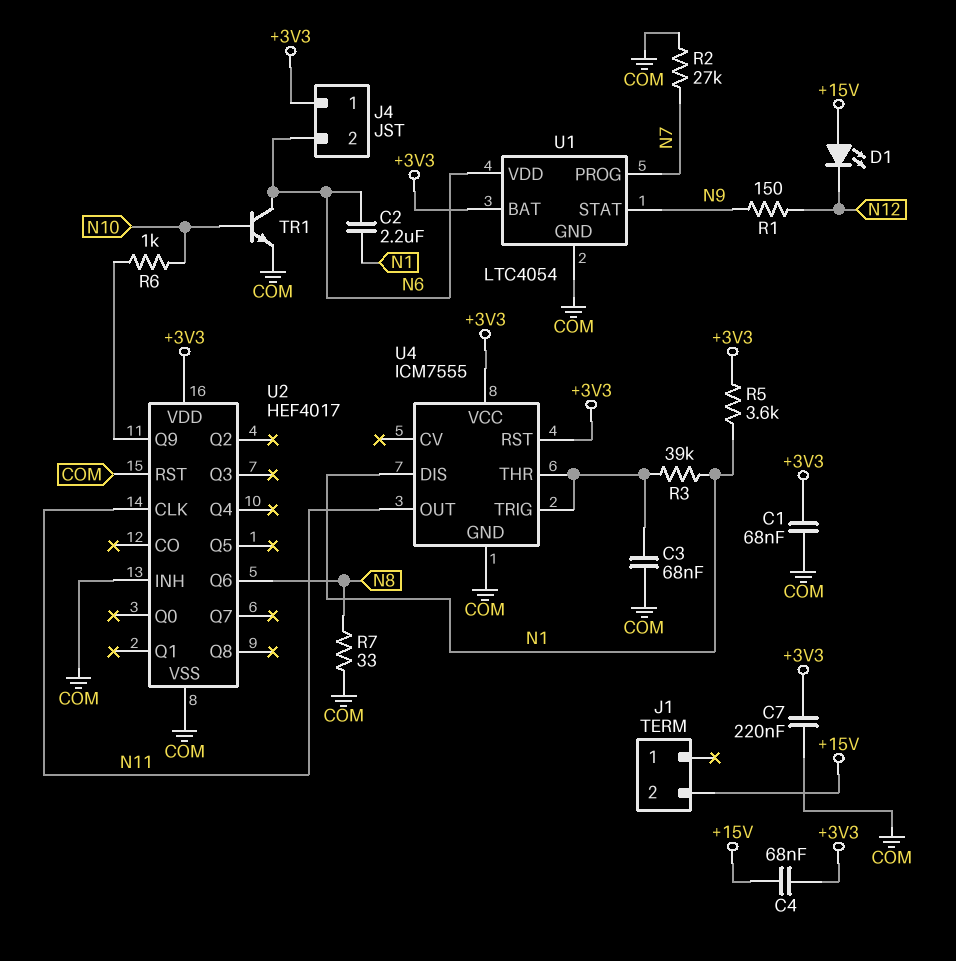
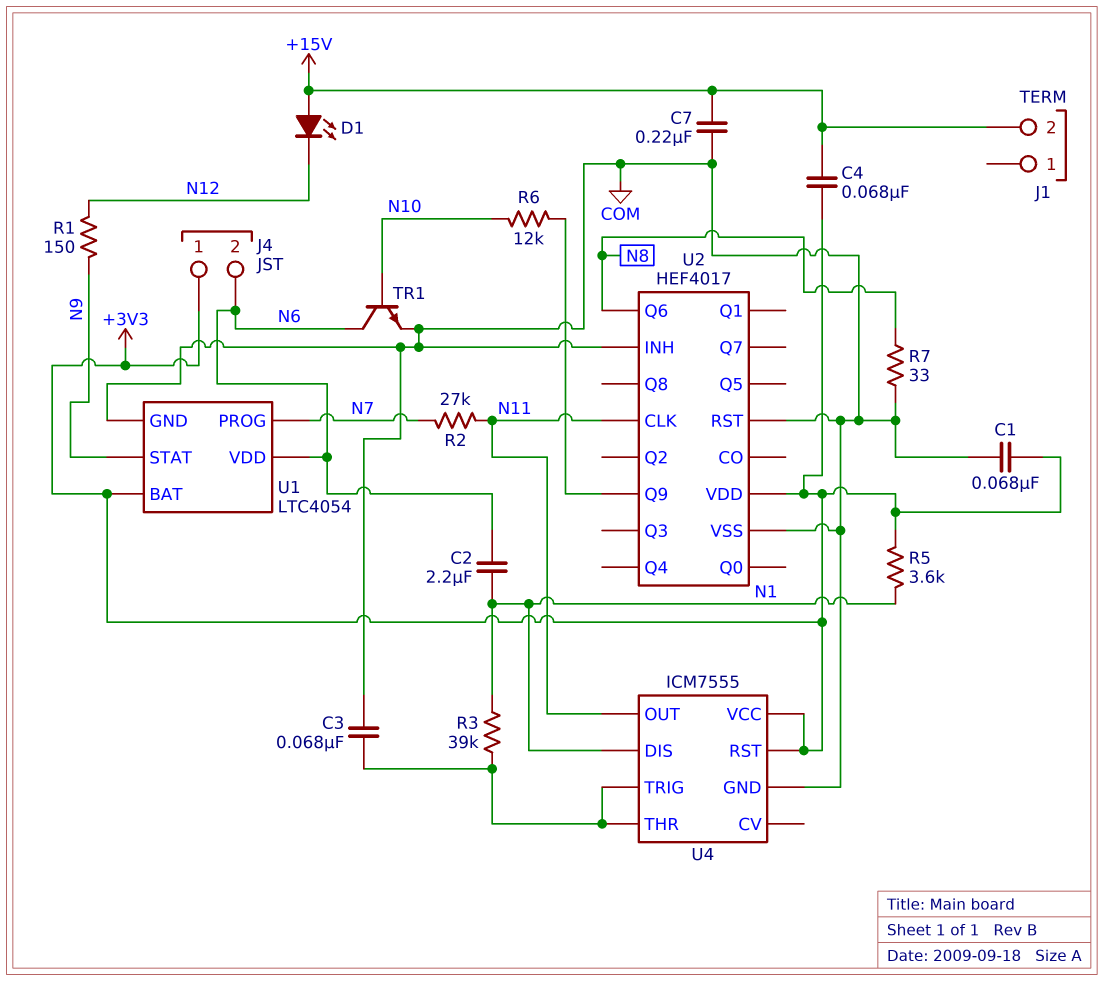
C7: 220nF (+3V3, COM) -> 220nF (+15V, COM)
R2: 27k (COM, N7) -> 27k (N7, N11)
R6: 1k (N10, U2/Q9) -> 12k (N10, U2/Q9)

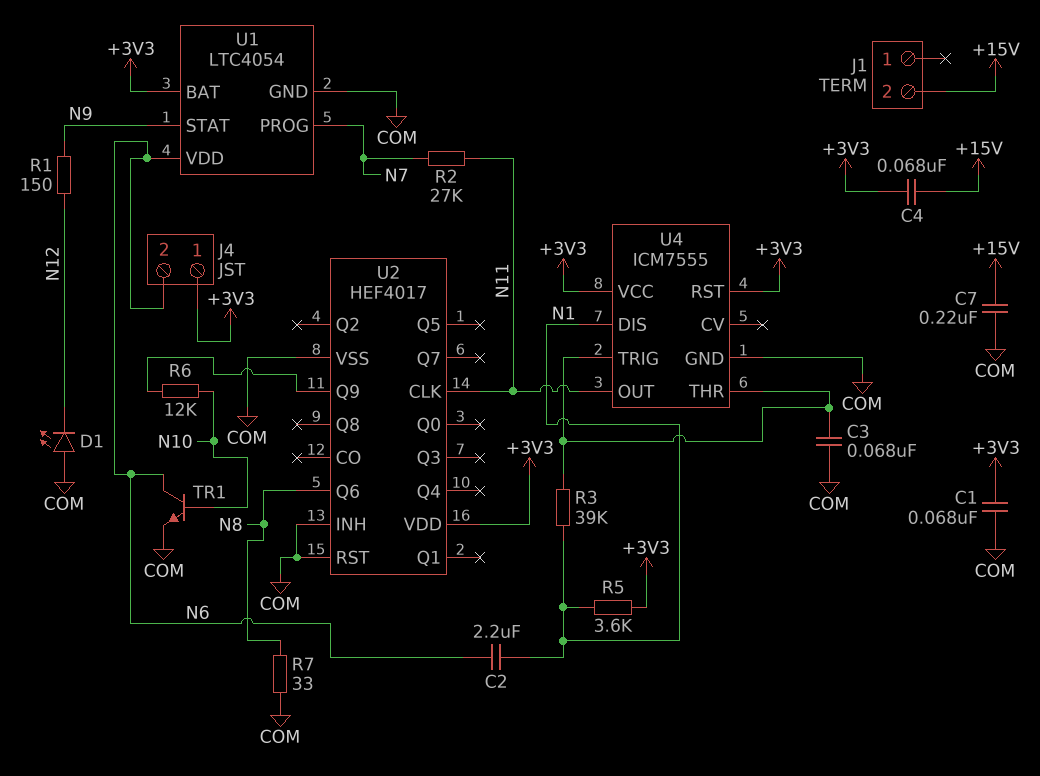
D1: LED (A +15V, K N12) -> LED (A COM, K N12)

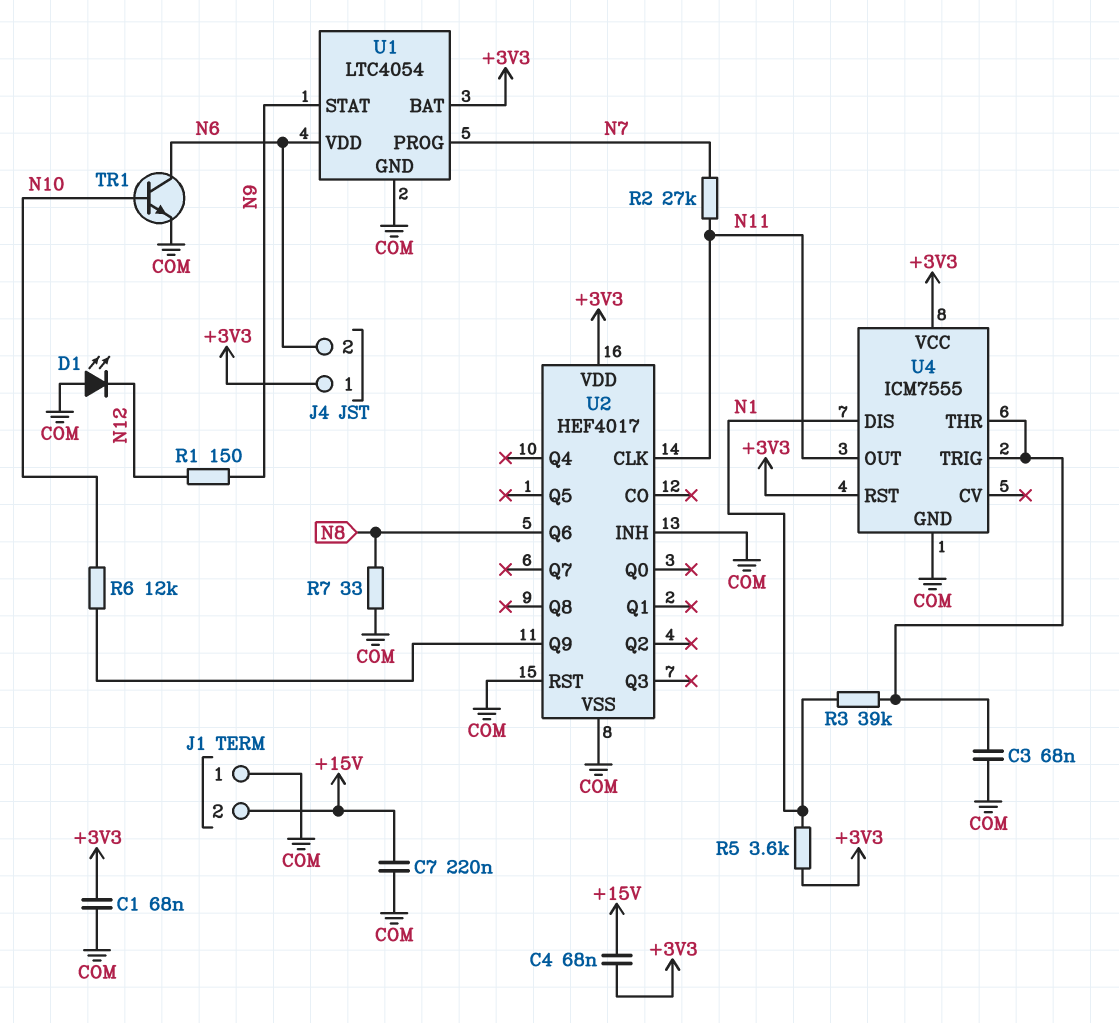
C2: 2.2uF (N1, N6) -> none
J1 pin 1: none -> COM

